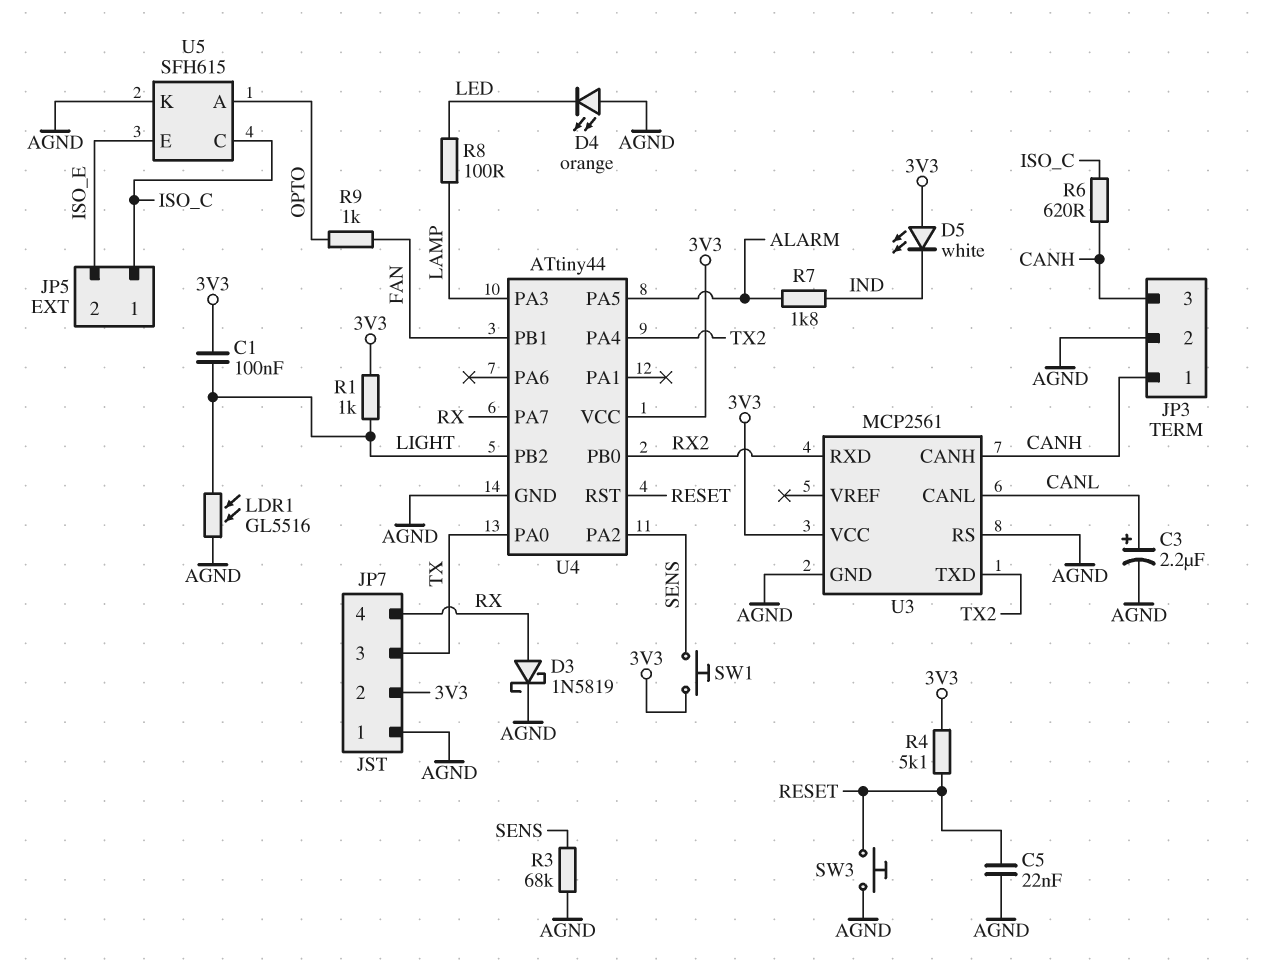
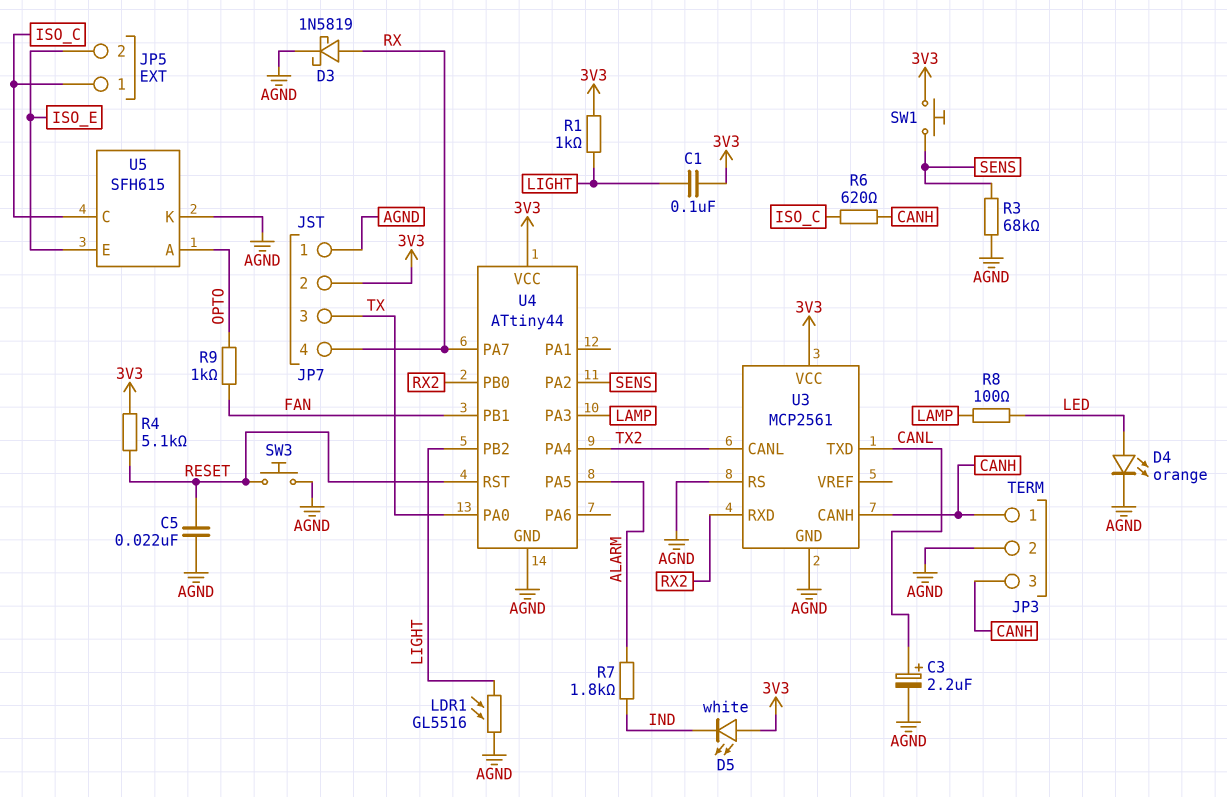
D4: LED orange (A AGND, K LED) -> LED orange (A LED, K AGND)
U3 pin CANL: CANL -> TX2
U3 pin TXD: TX2 -> CANL

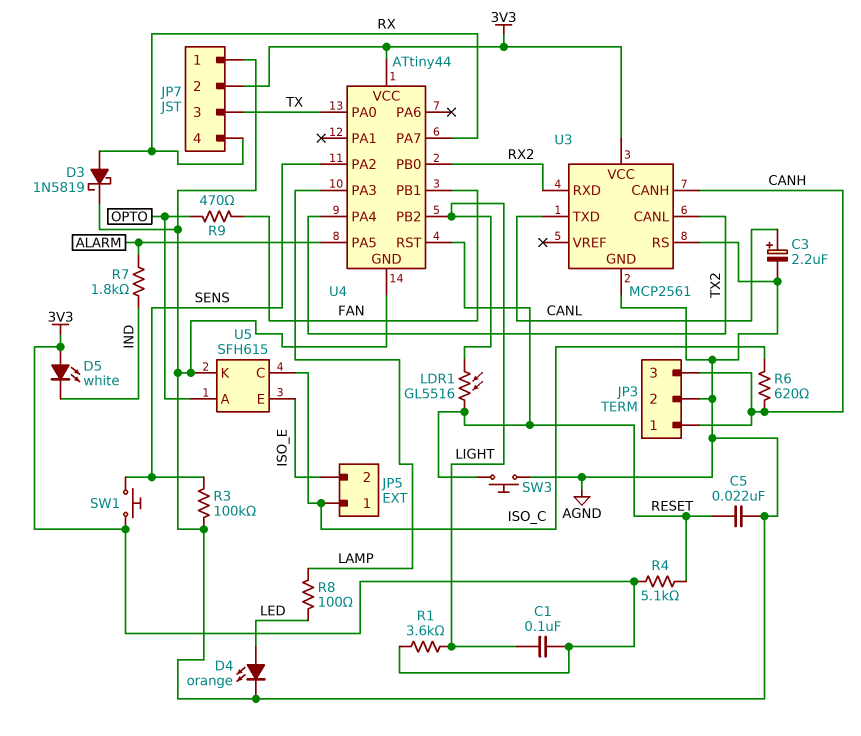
LDR1: GL5516 (AGND, LIGHT) -> GL5516 (LIGHT, RESET)
R1: 1k (3V3, LIGHT) -> 3.6k (3V3, LIGHT)
R3: 68k (AGND, SENS) -> 100k (AGND, SENS)
R9: 1k (FAN, OPTO) -> 470 (FAN, OPTO)

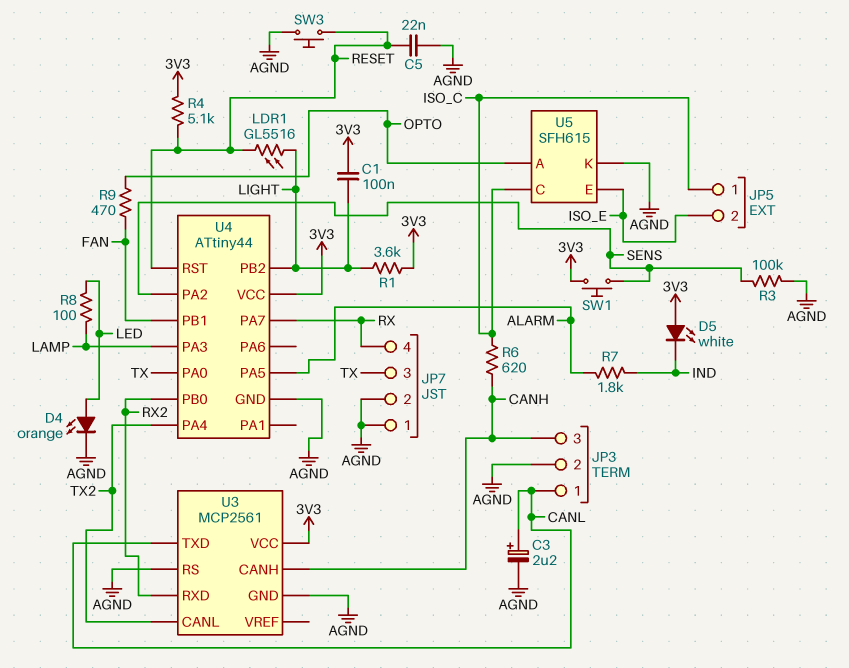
D3: schottky 1N5819 (A RX, K AGND) -> none
JP3 pin 1: CANH -> CANL
JP7 pin 2: 3V3 -> AGND

